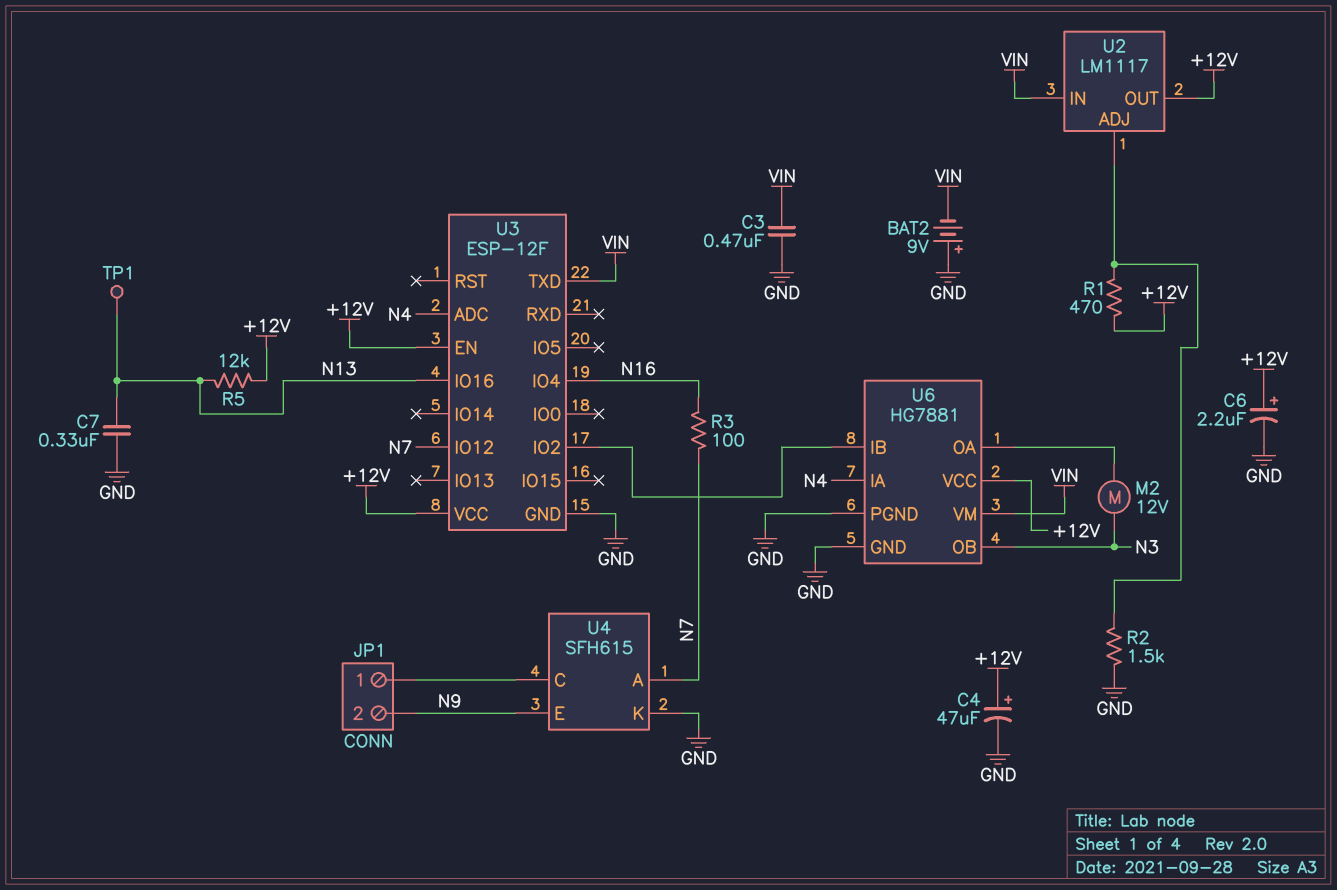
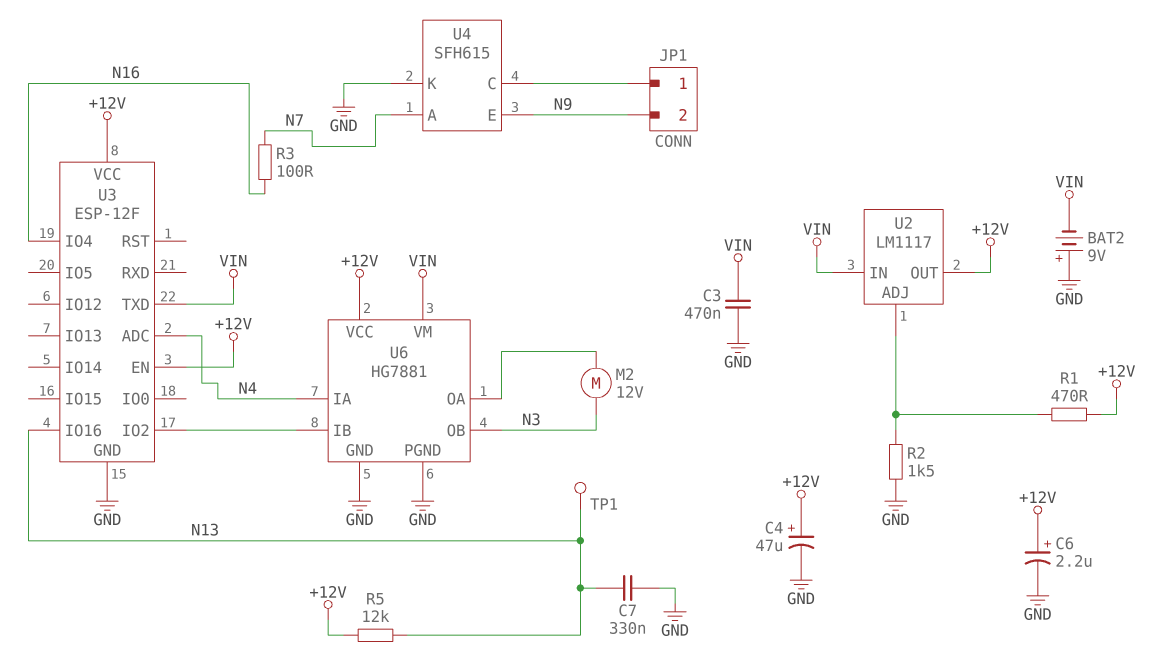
U3 pin IO12: N7 -> none

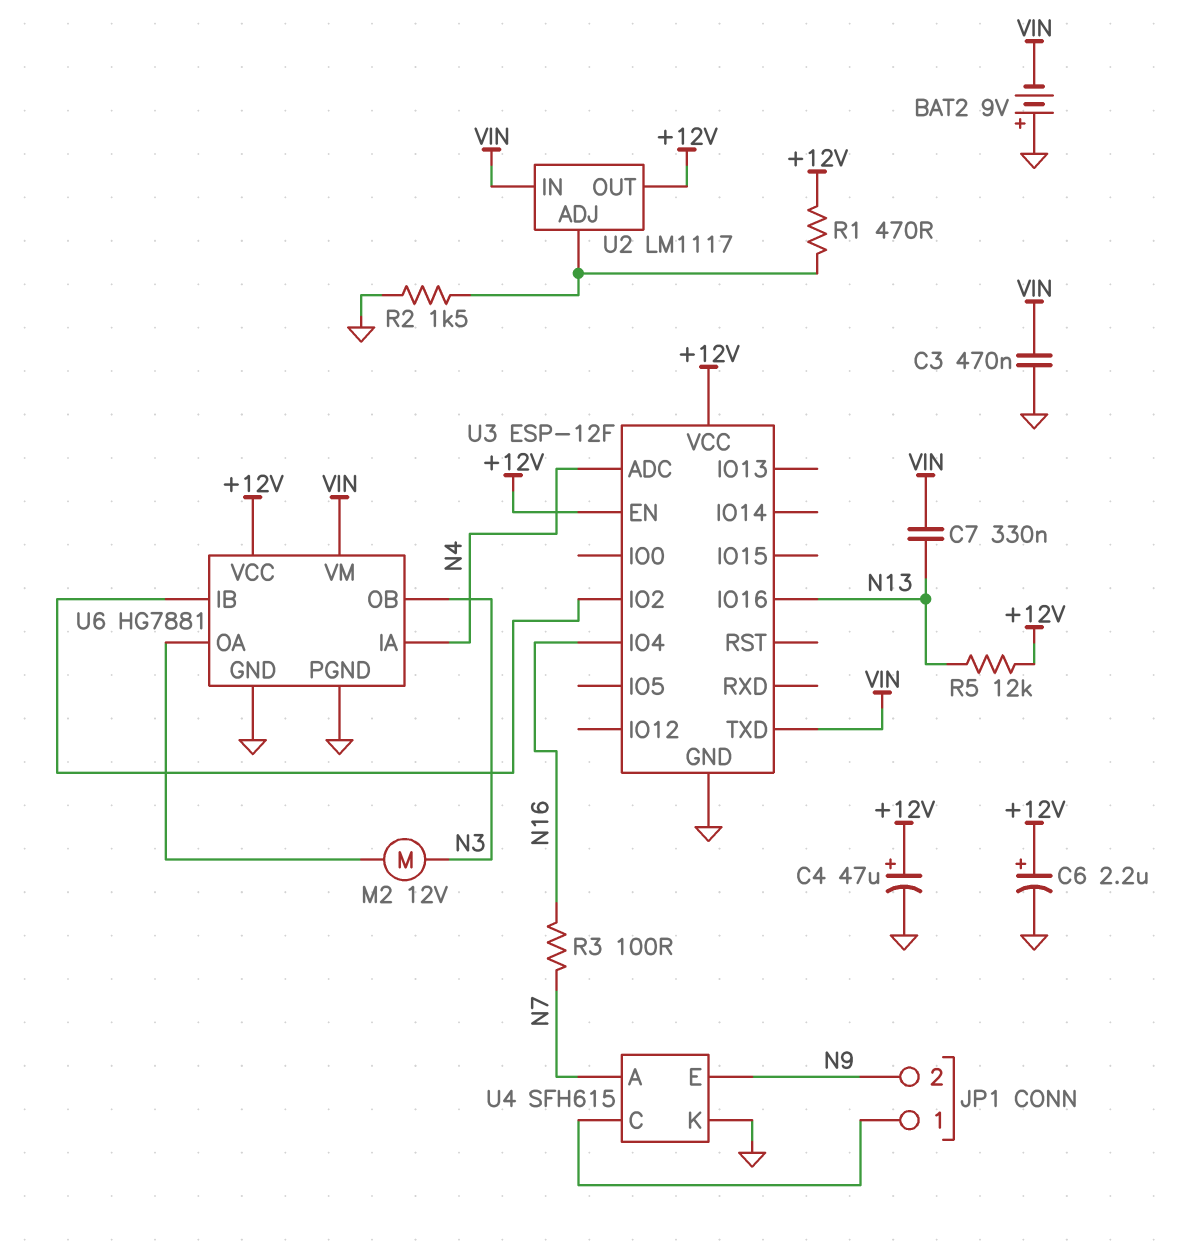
C7: 330nF (GND, N13) -> 330nF (N13, VIN)
TP1: test point (N13) -> none

